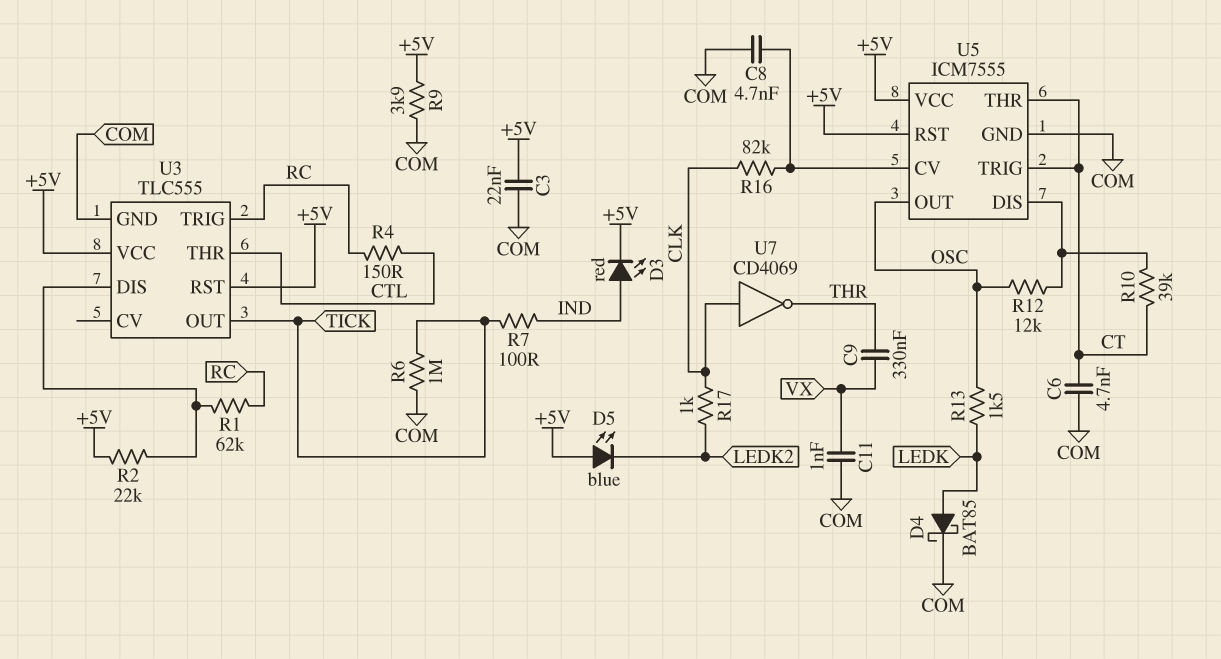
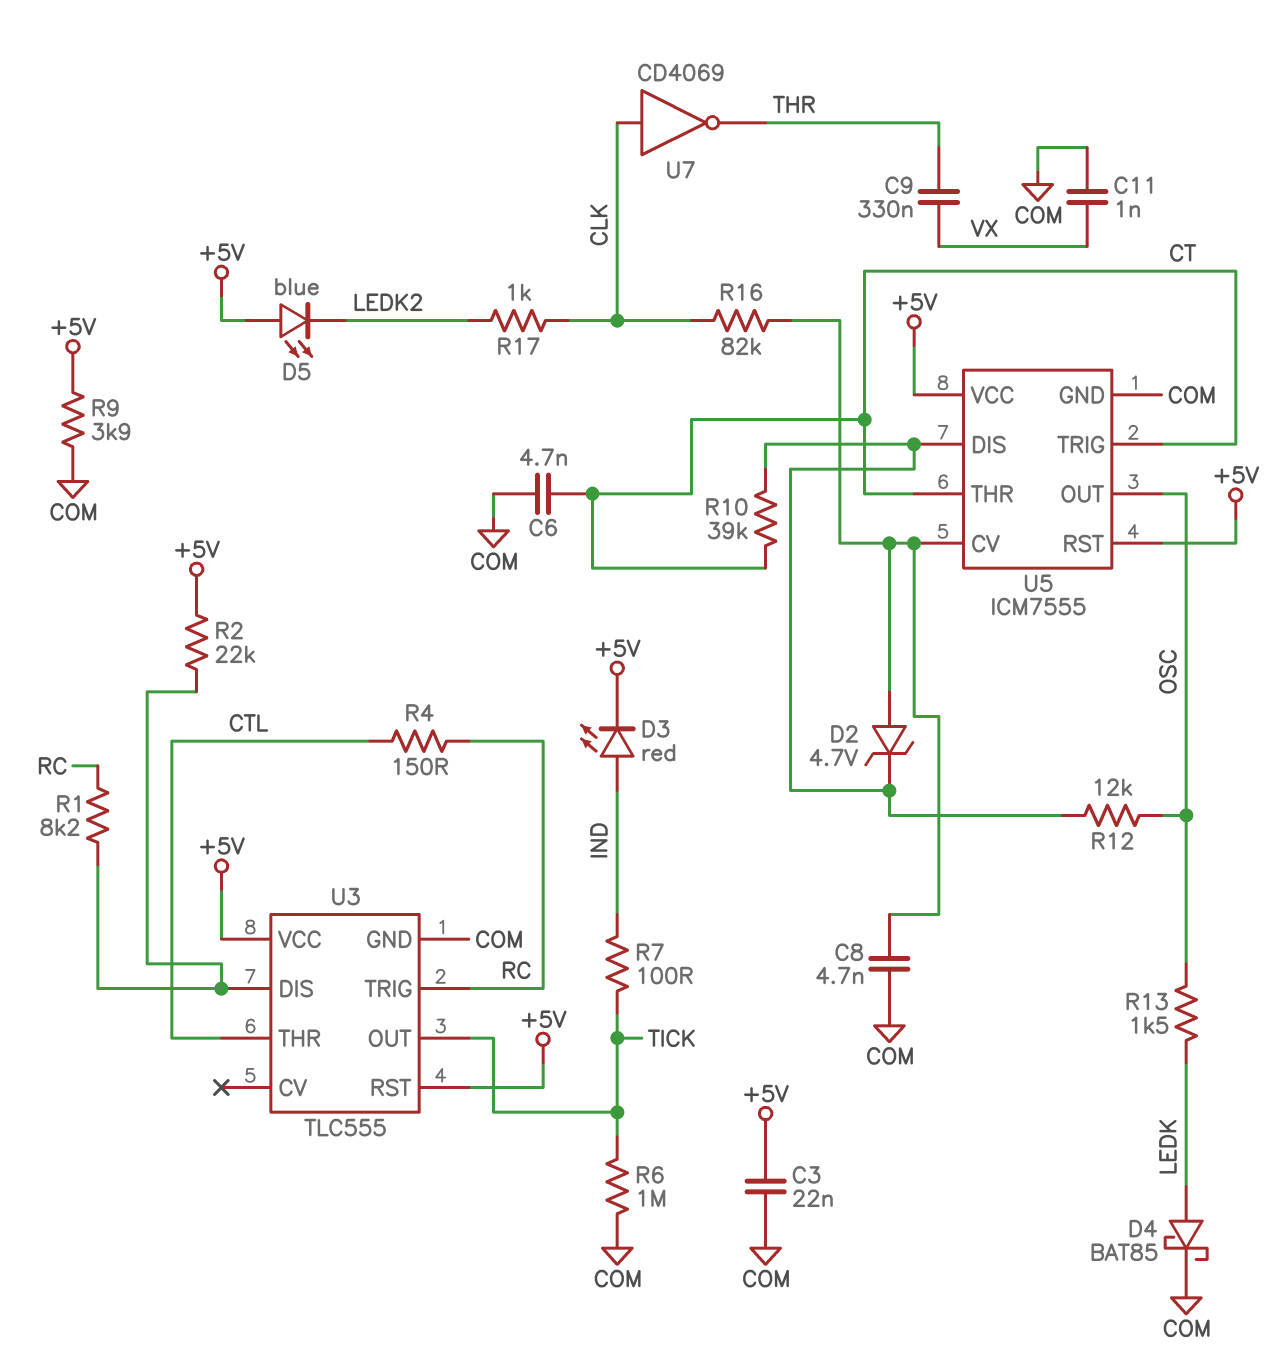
D2: none -> zener 4.7V (A U5/CV, K U5/DIS)
R1: 62k (RC, U3/DIS) -> 8.2k (RC, U3/DIS)

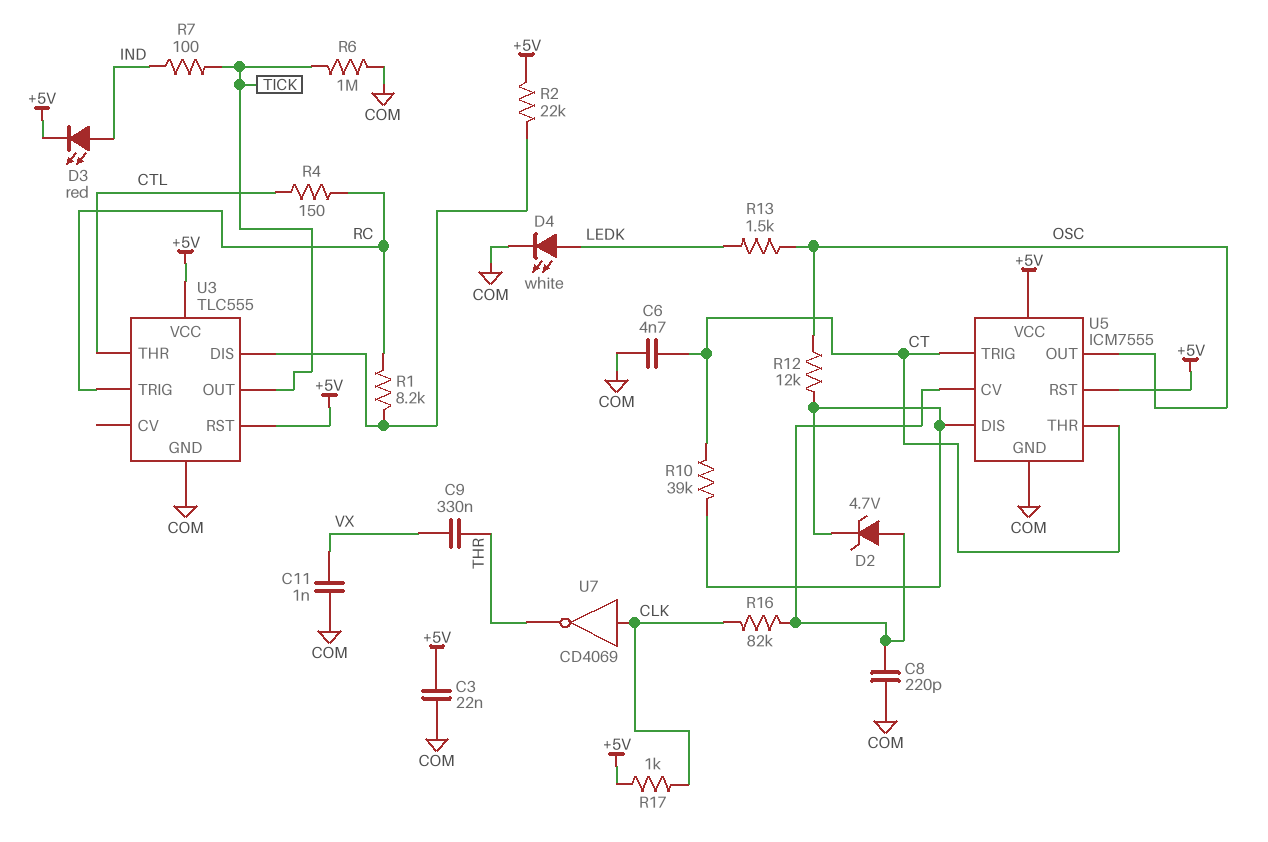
C8: 4.7nF (COM, U5/CV) -> 220pF (COM, U5/CV)
D4: schottky BAT85 (A LEDK, K COM) -> LED white (A LEDK, K COM)
D5: LED blue (A +5V, K LEDK2) -> none
R9: 3.9k (+5V, COM) -> none
R17: 1k (CLK, LEDK2) -> 1k (+5V, CLK)

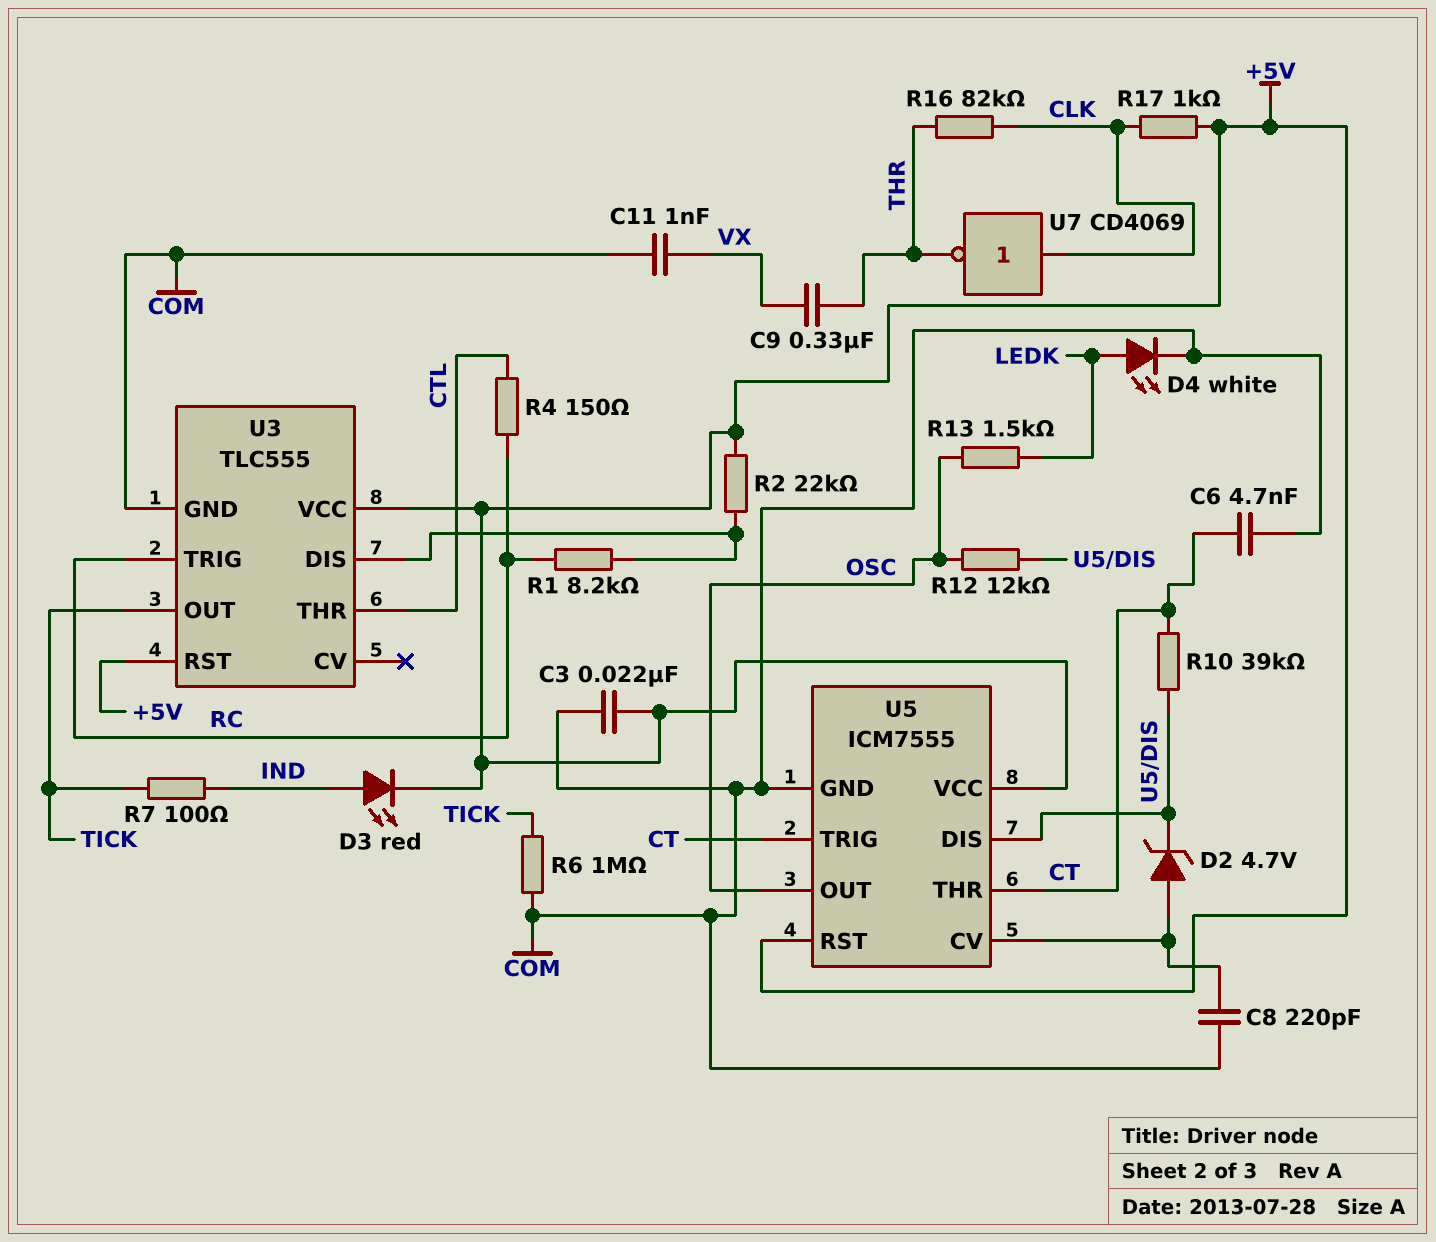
R16: 82k (CLK, U5/CV) -> 82k (CLK, THR)

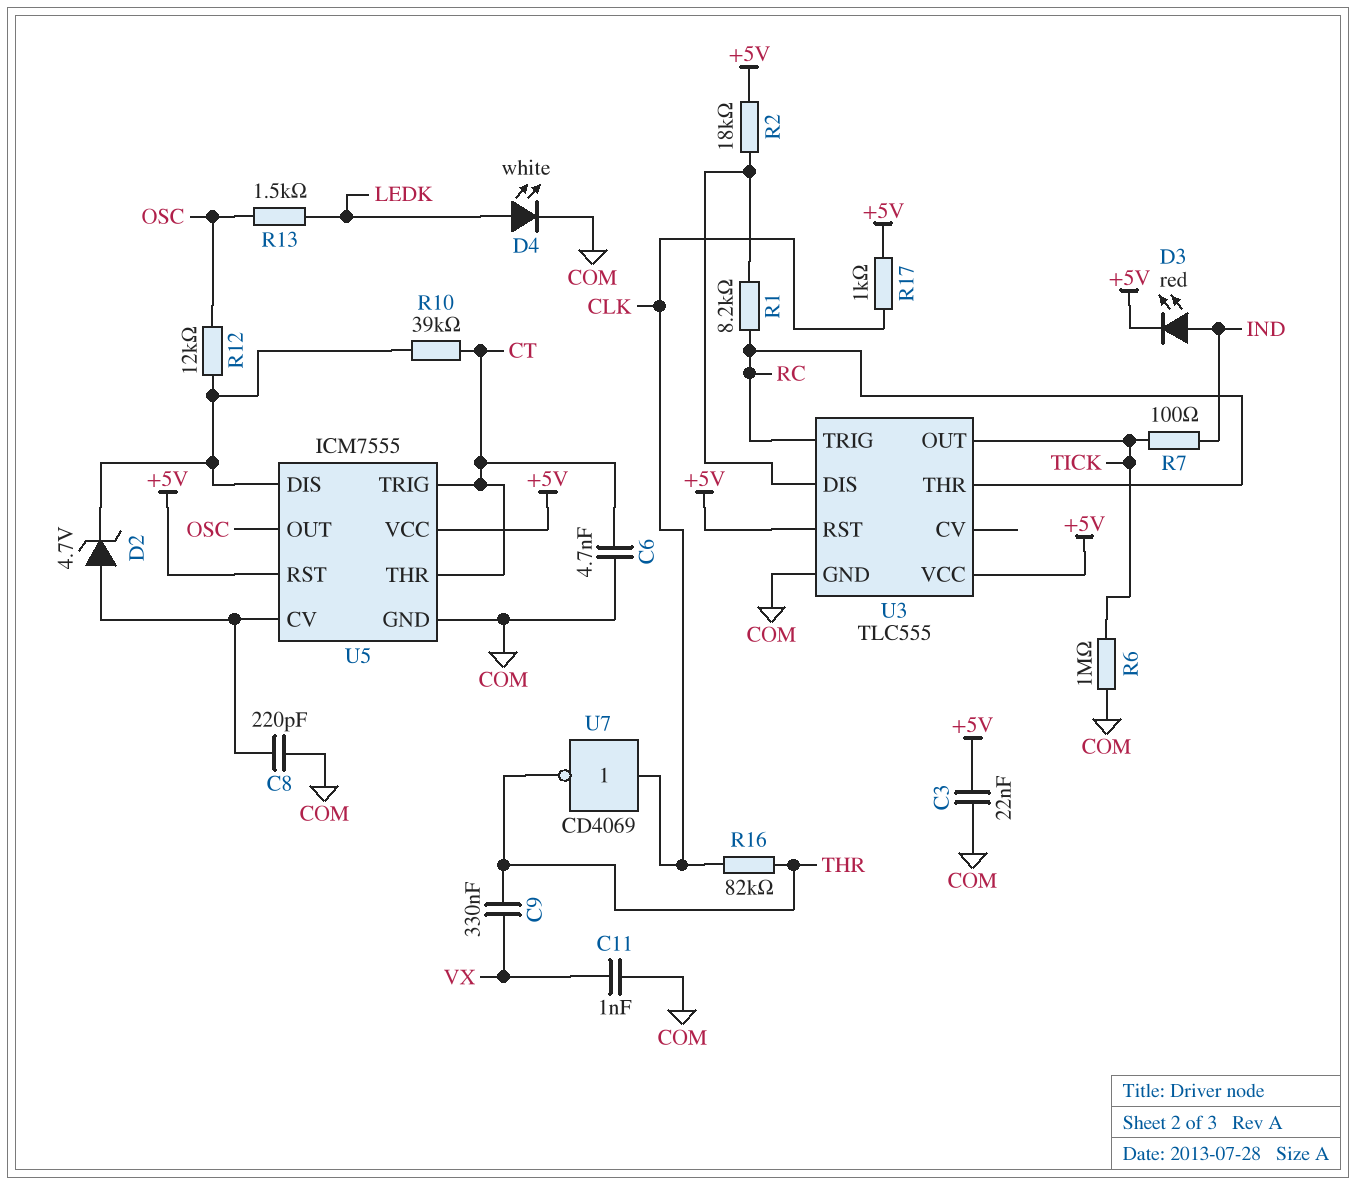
R2: 22k (+5V, U3/DIS) -> 18k (+5V, U3/DIS)
R4: 150 (CTL, RC) -> none
U3 pin THR: CTL -> RC

